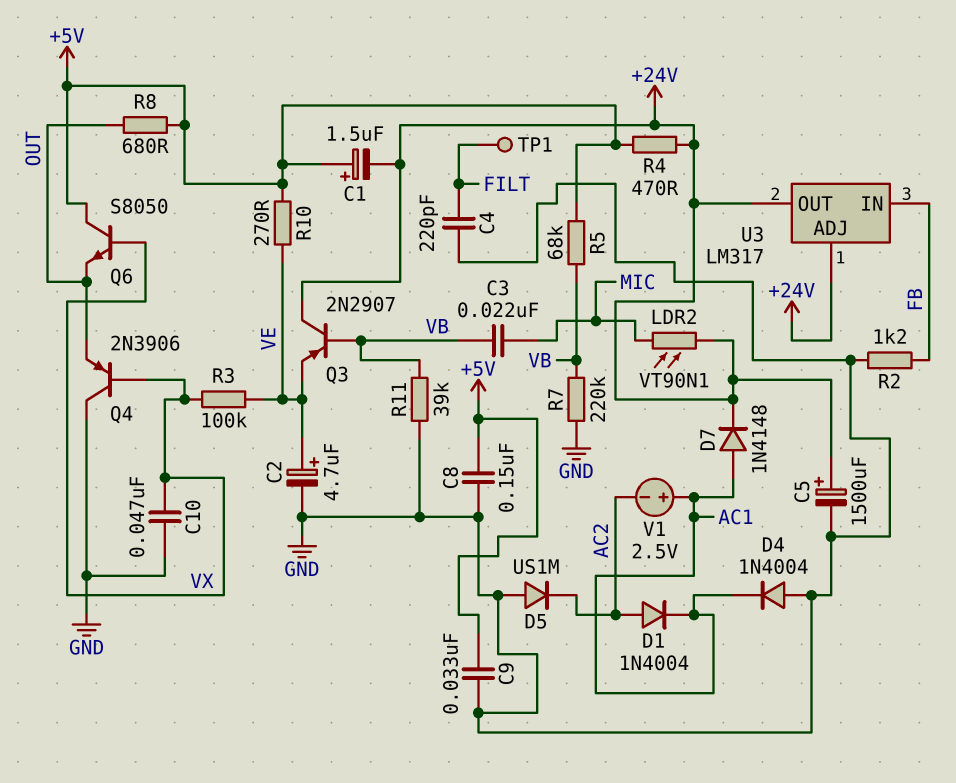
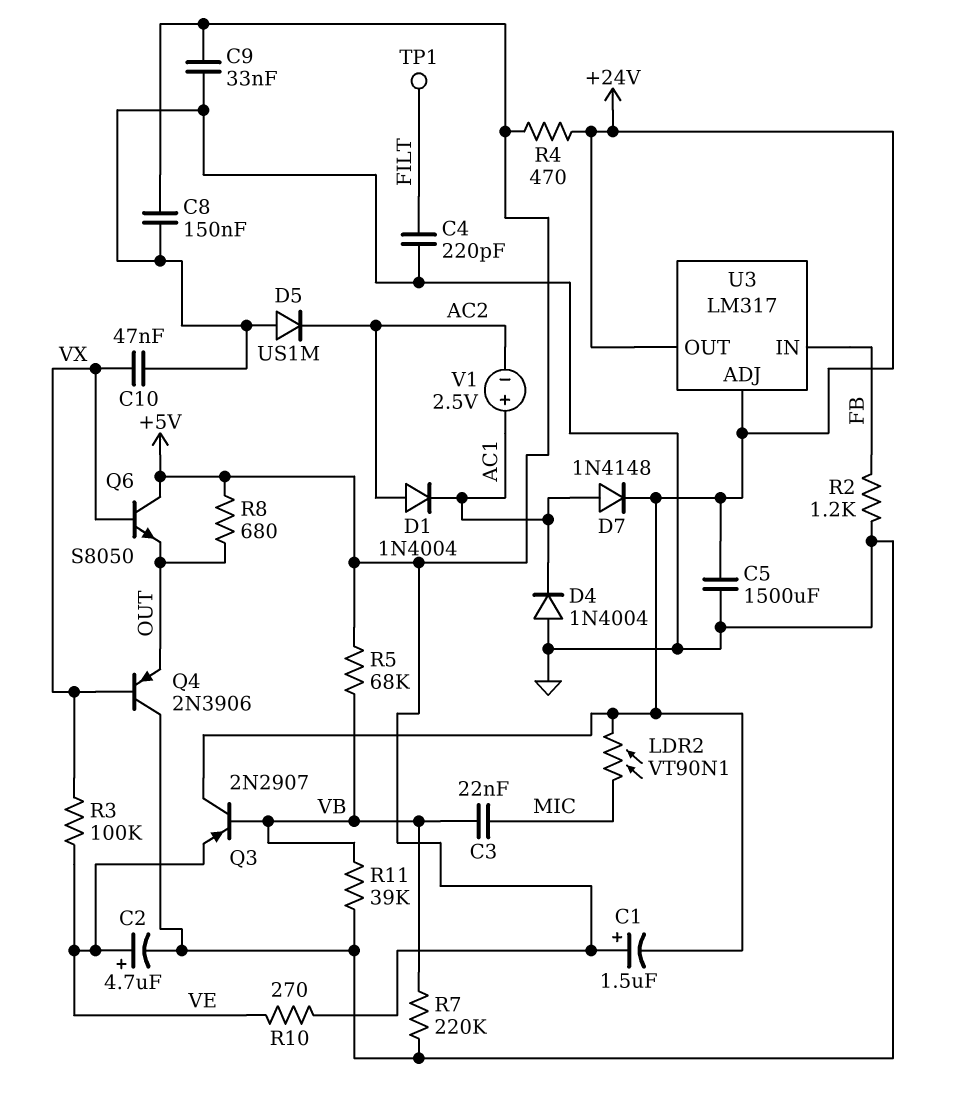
C5: 1500uF (plus +24V, minus GND) -> 1500uF (+24V, GND)

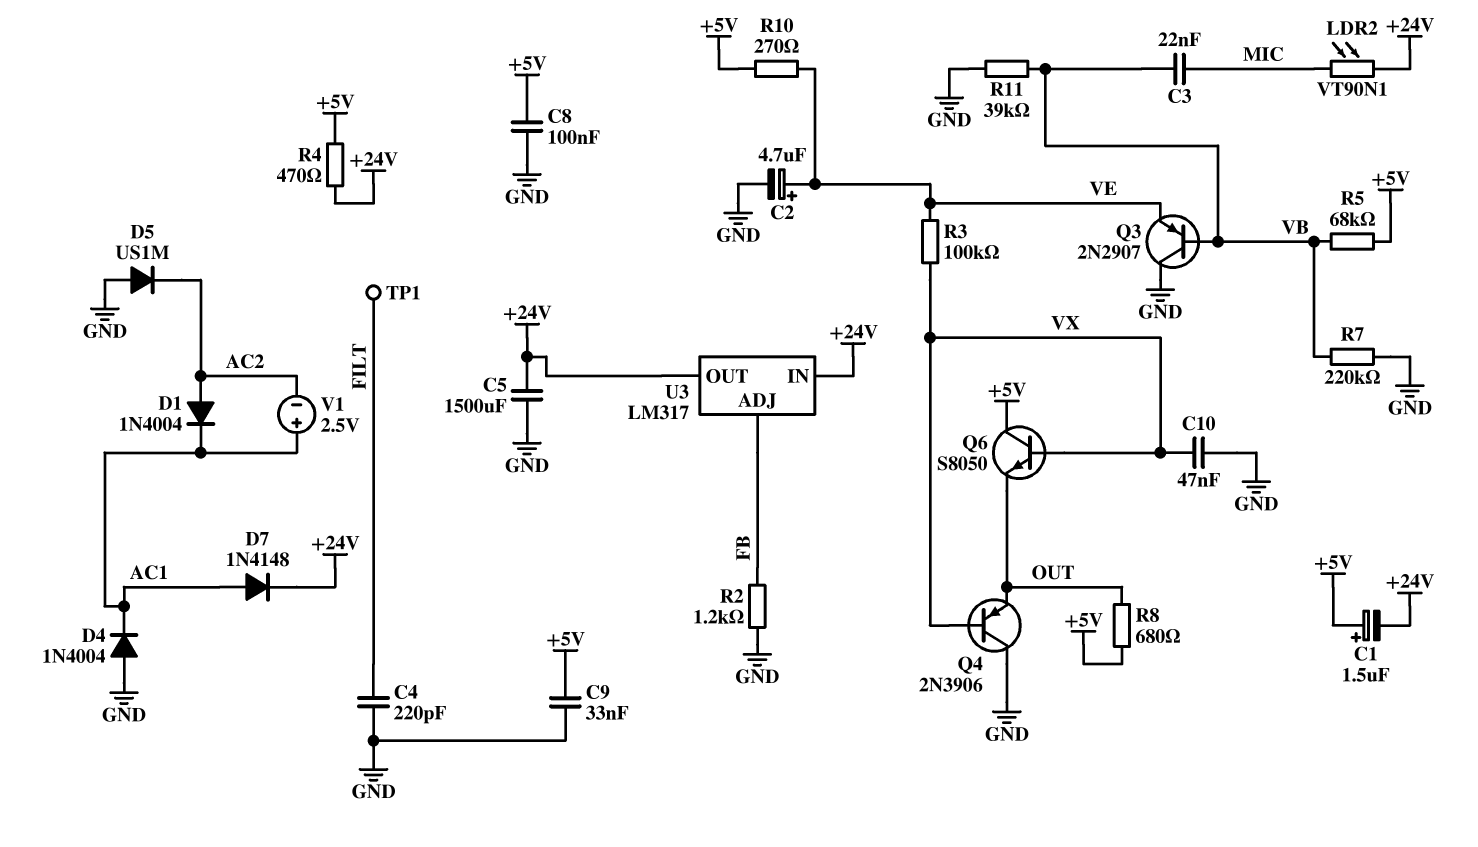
C8: 150nF (+5V, GND) -> 100nF (+5V, GND)
Q3: PNP 2N2907 (B VB, C +24V, E VE) -> PNP 2N2907 (B VB, C GND, E VE)
U3 pin ADJ: +24V -> FB
U3 pin IN: FB -> +24V

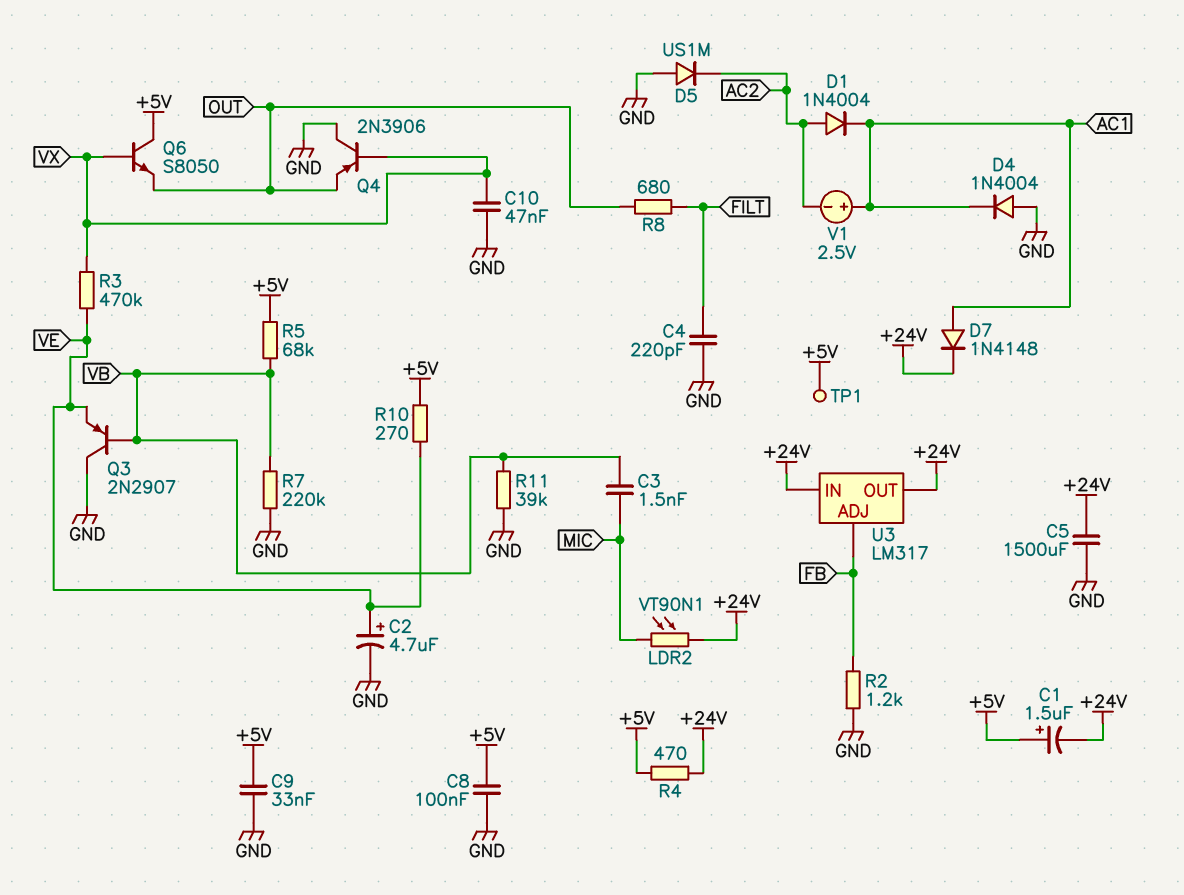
C3: 22nF (MIC, VB) -> 1.5nF (MIC, VB)
R3: 100k (VE, VX) -> 470k (VE, VX)
R8: 680 (+5V, OUT) -> 680 (FILT, OUT)
TP1: test point (FILT) -> test point (+5V)

